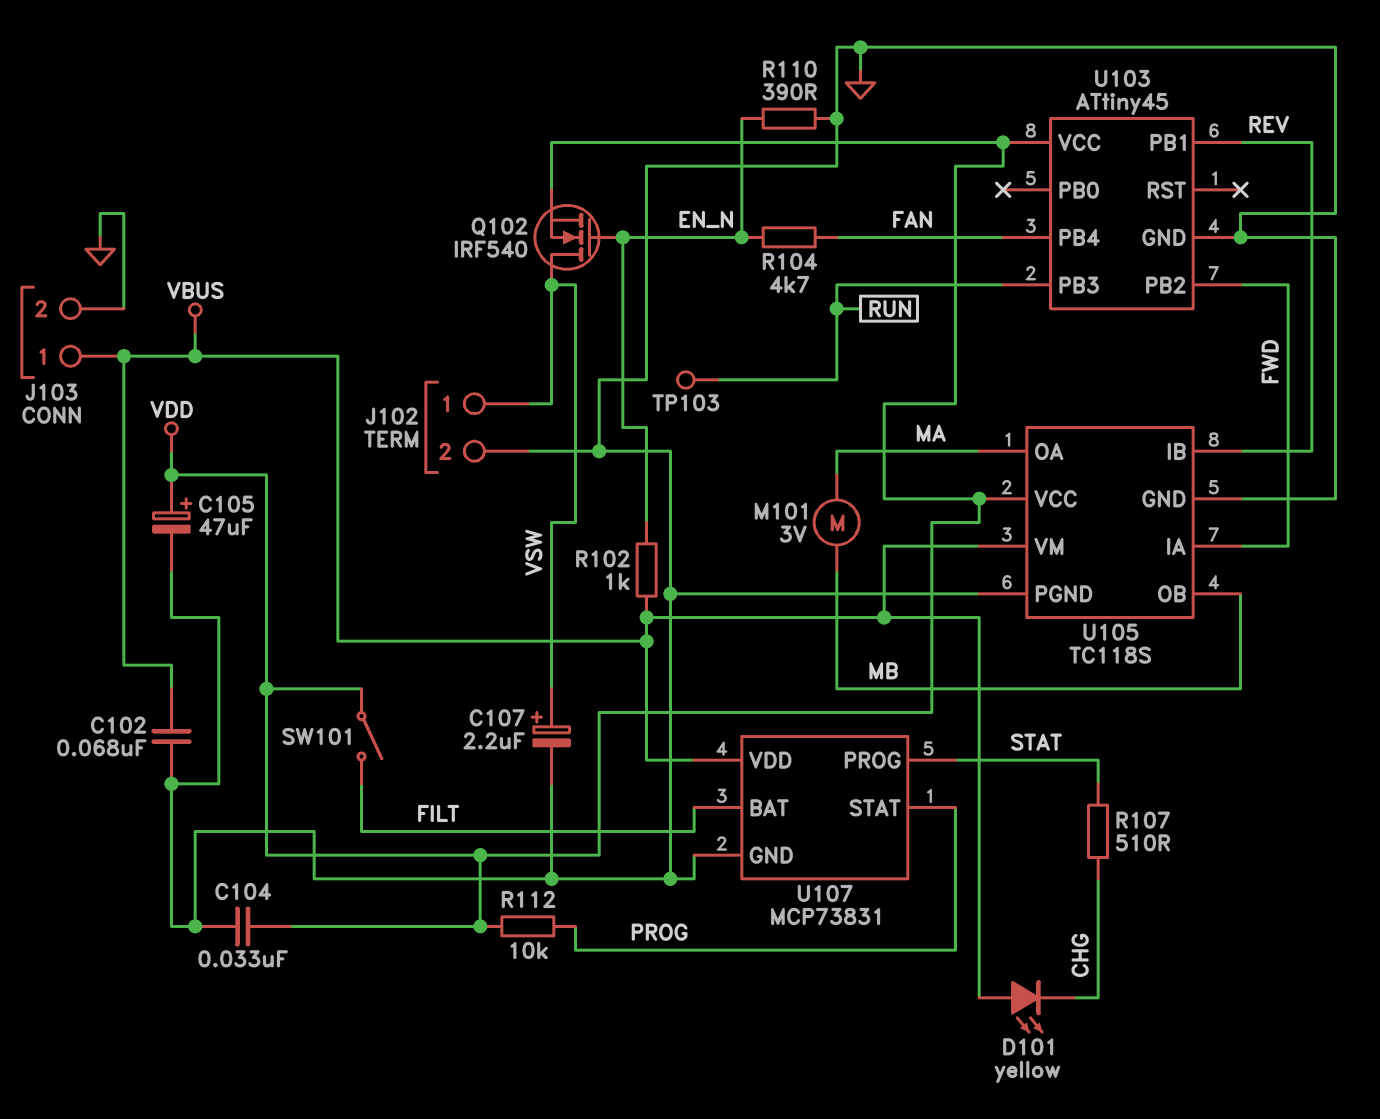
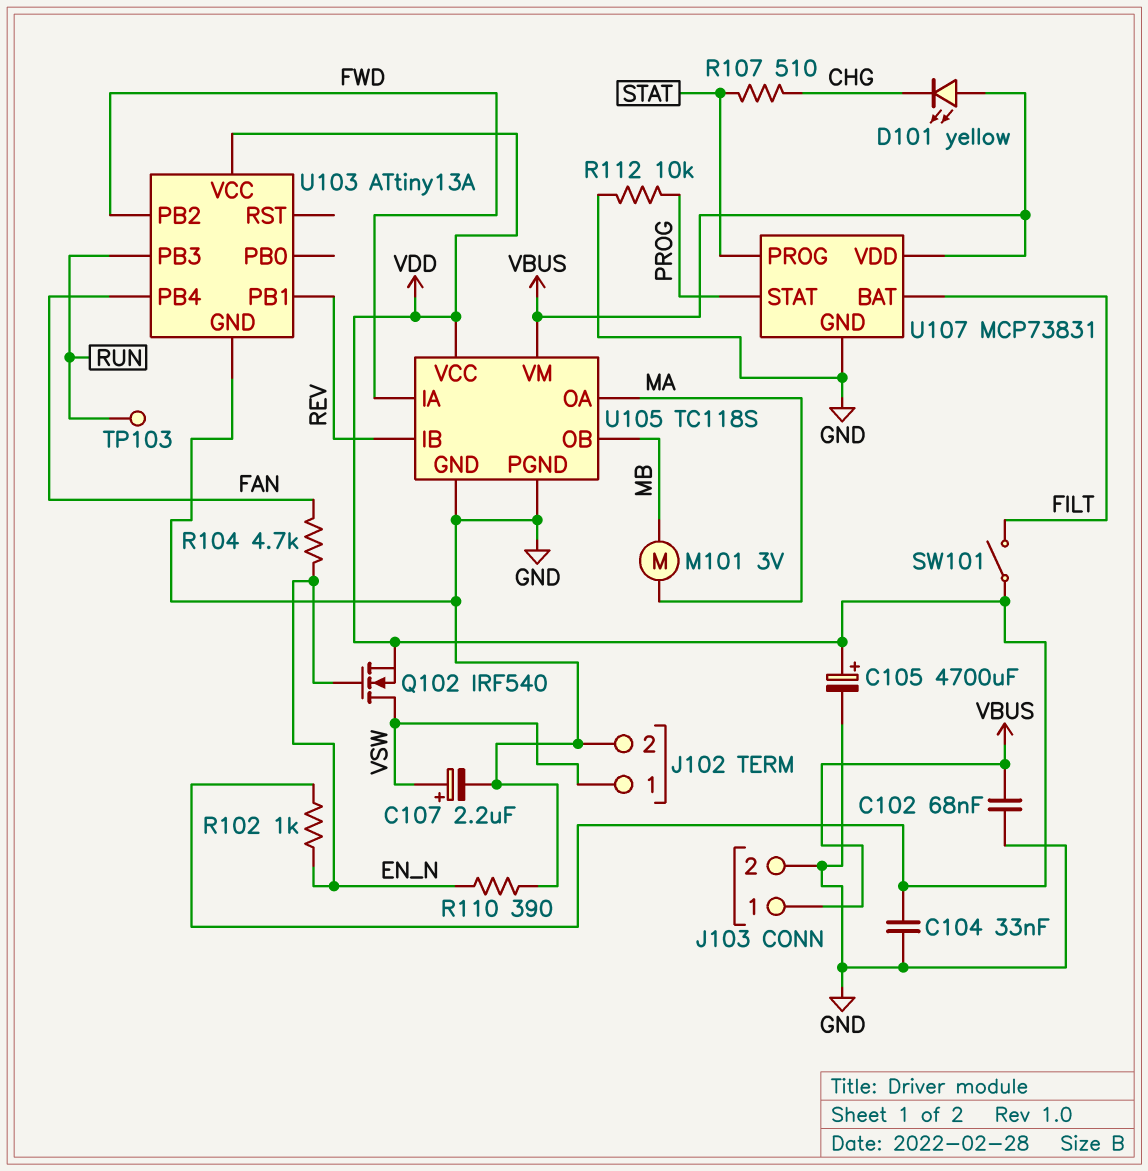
C105: 47uF (plus VDD, minus GND) -> 4700uF (plus VDD, minus GND)
R102: 1k (EN_N, VBUS) -> 1k (EN_N, VDD)
R112: 10k (PROG, VDD) -> 10k (GND, PROG)
U103: ATtiny45 -> ATtiny13A

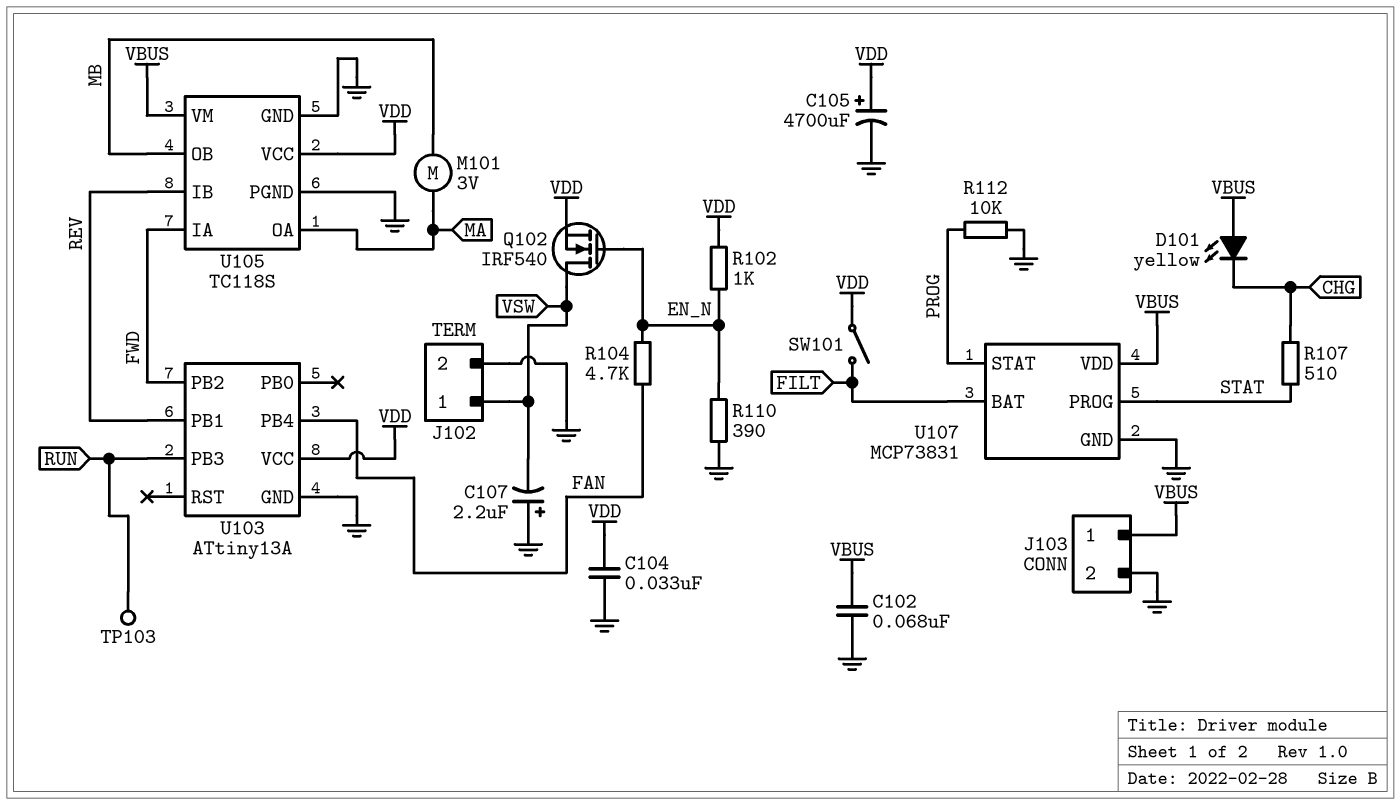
C107: 2.2uF (plus VSW, minus GND) -> 2.2uF (plus GND, minus VSW)

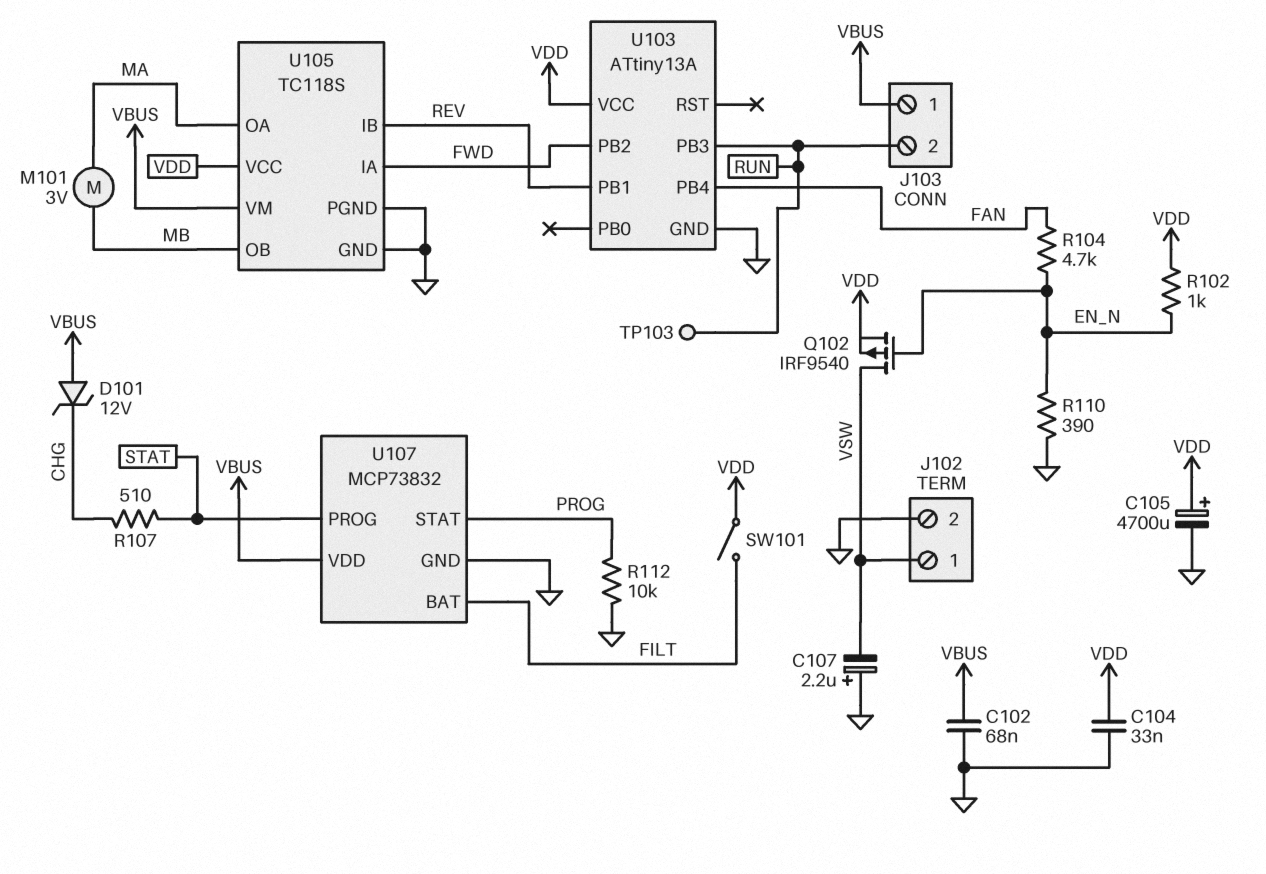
D101: LED yellow (A VBUS, K CHG) -> zener 12V (A VBUS, K CHG)
J103 pin 2: GND -> RUN
Q102: NMOS IRF540 (G EN_N, D VSW, S VDD) -> PMOS IRF9540 (G EN_N, D VSW, S VDD)
U107: MCP73831 -> MCP73832

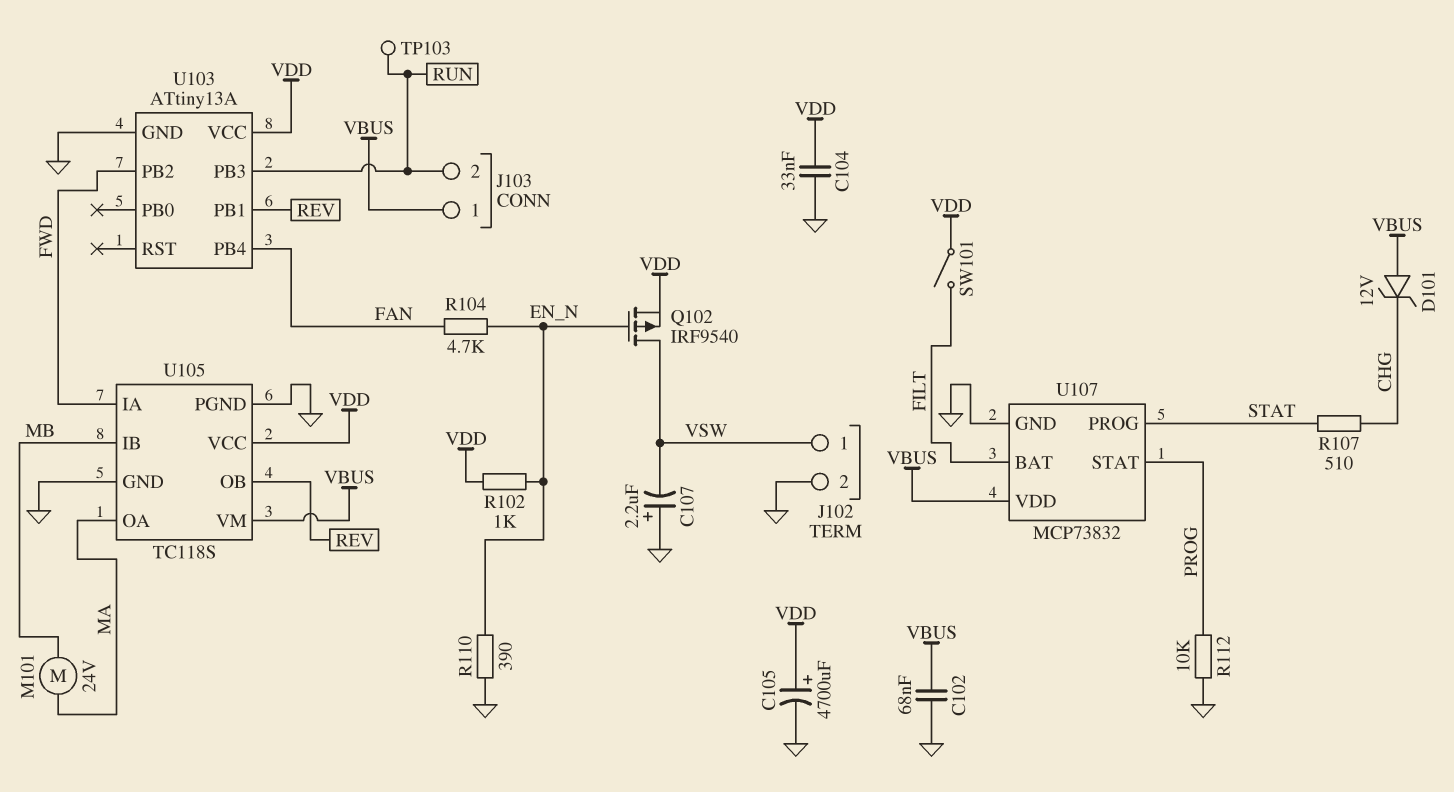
M101: motor 3V (MA, MB) -> motor 24V (MA, MB)
U105 pin IB: REV -> MB
U105 pin OB: MB -> REV

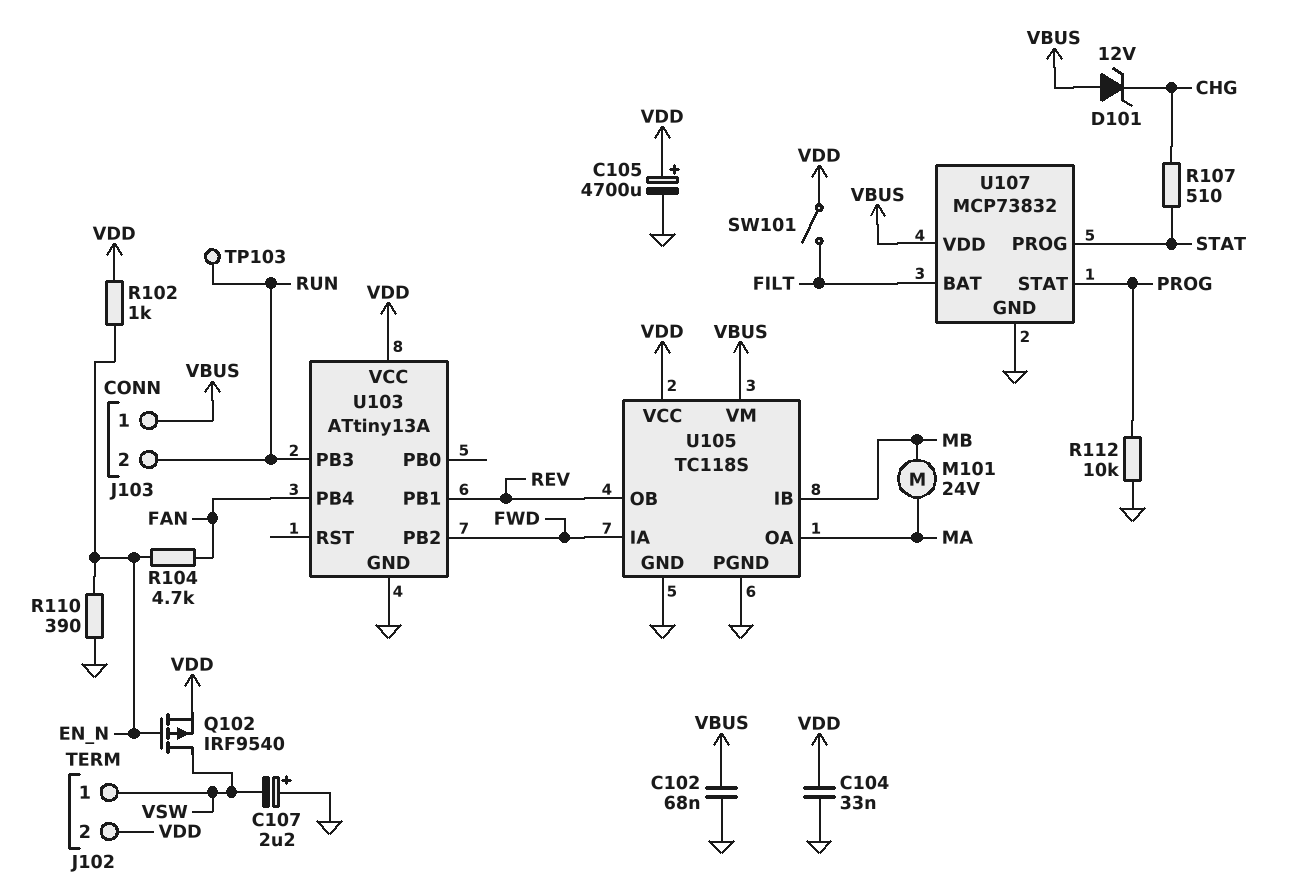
J102 pin 2: GND -> VDD

